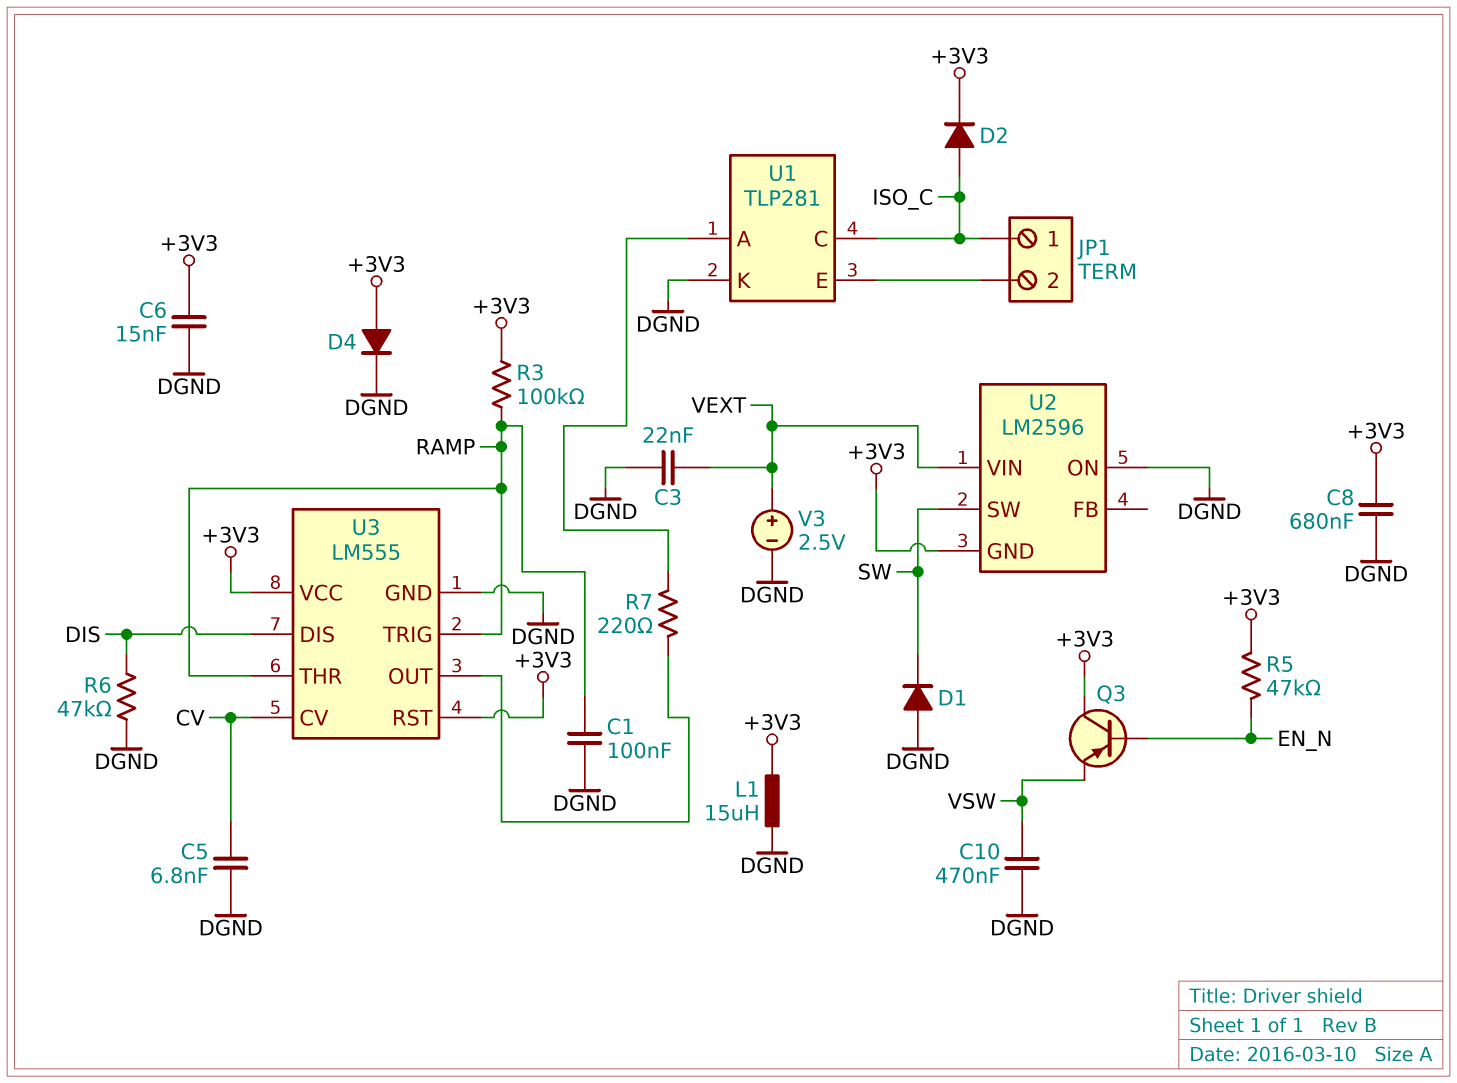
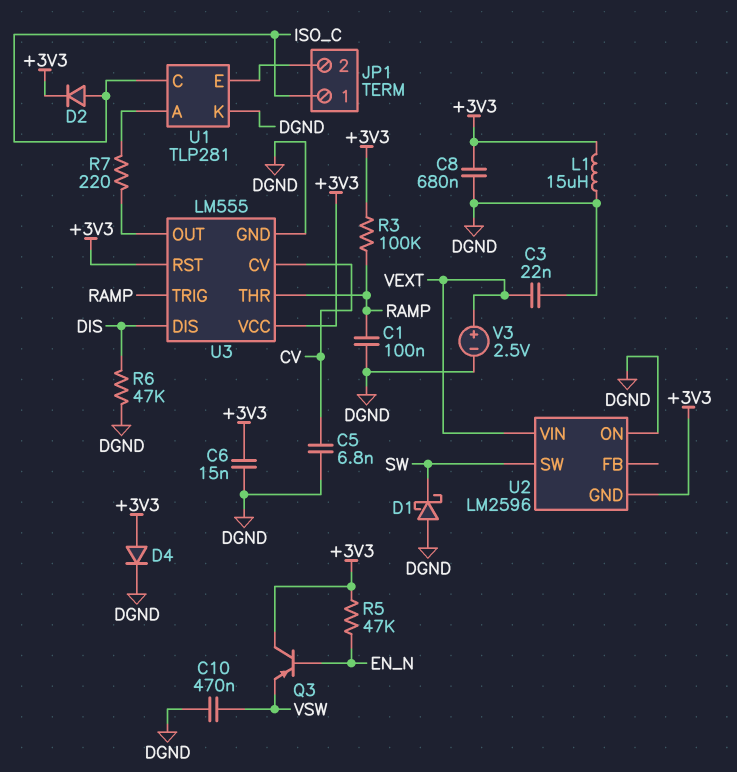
D1: diode (A DGND, K SW) -> schottky (A DGND, K SW)

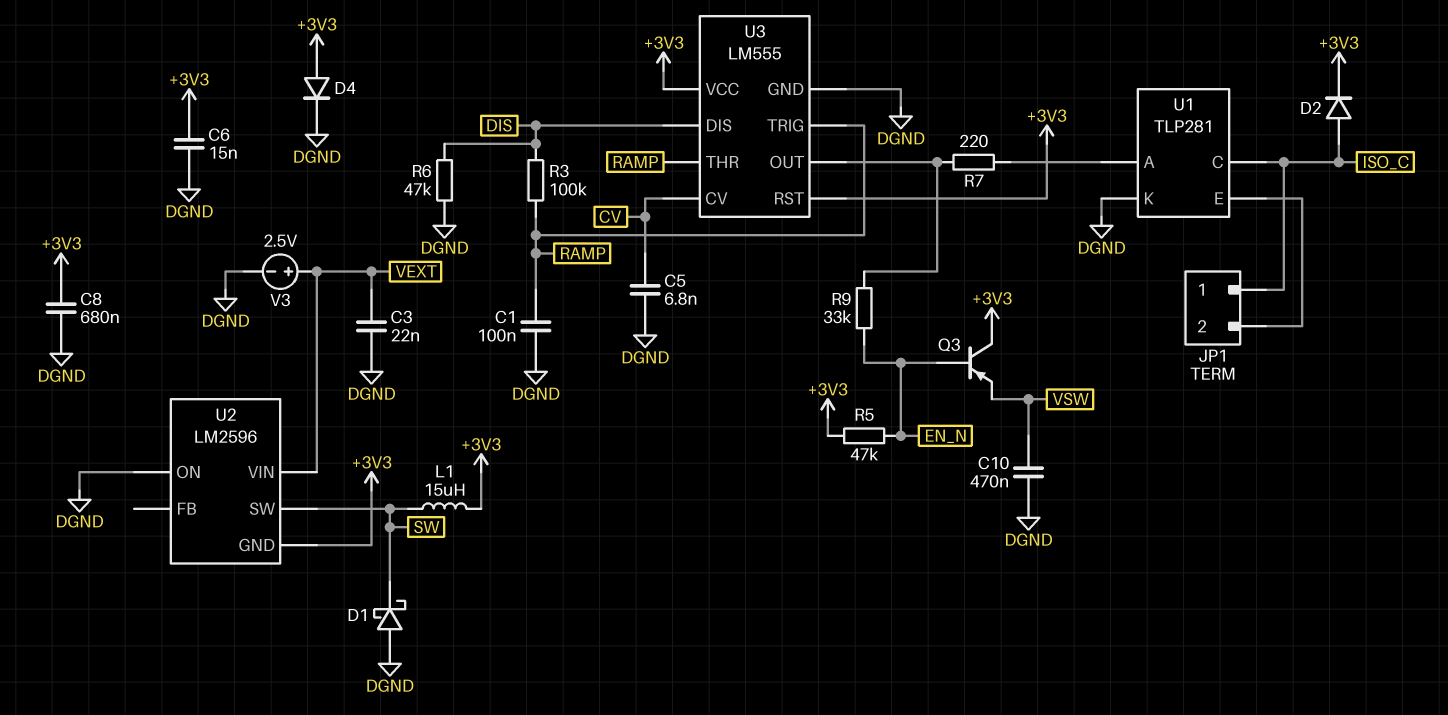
L1: 15uH (+3V3, DGND) -> 15uH (+3V3, SW)
R3: 100k (+3V3, RAMP) -> 100k (DIS, RAMP)
R9: none -> 33k (EN_N, U3/OUT)

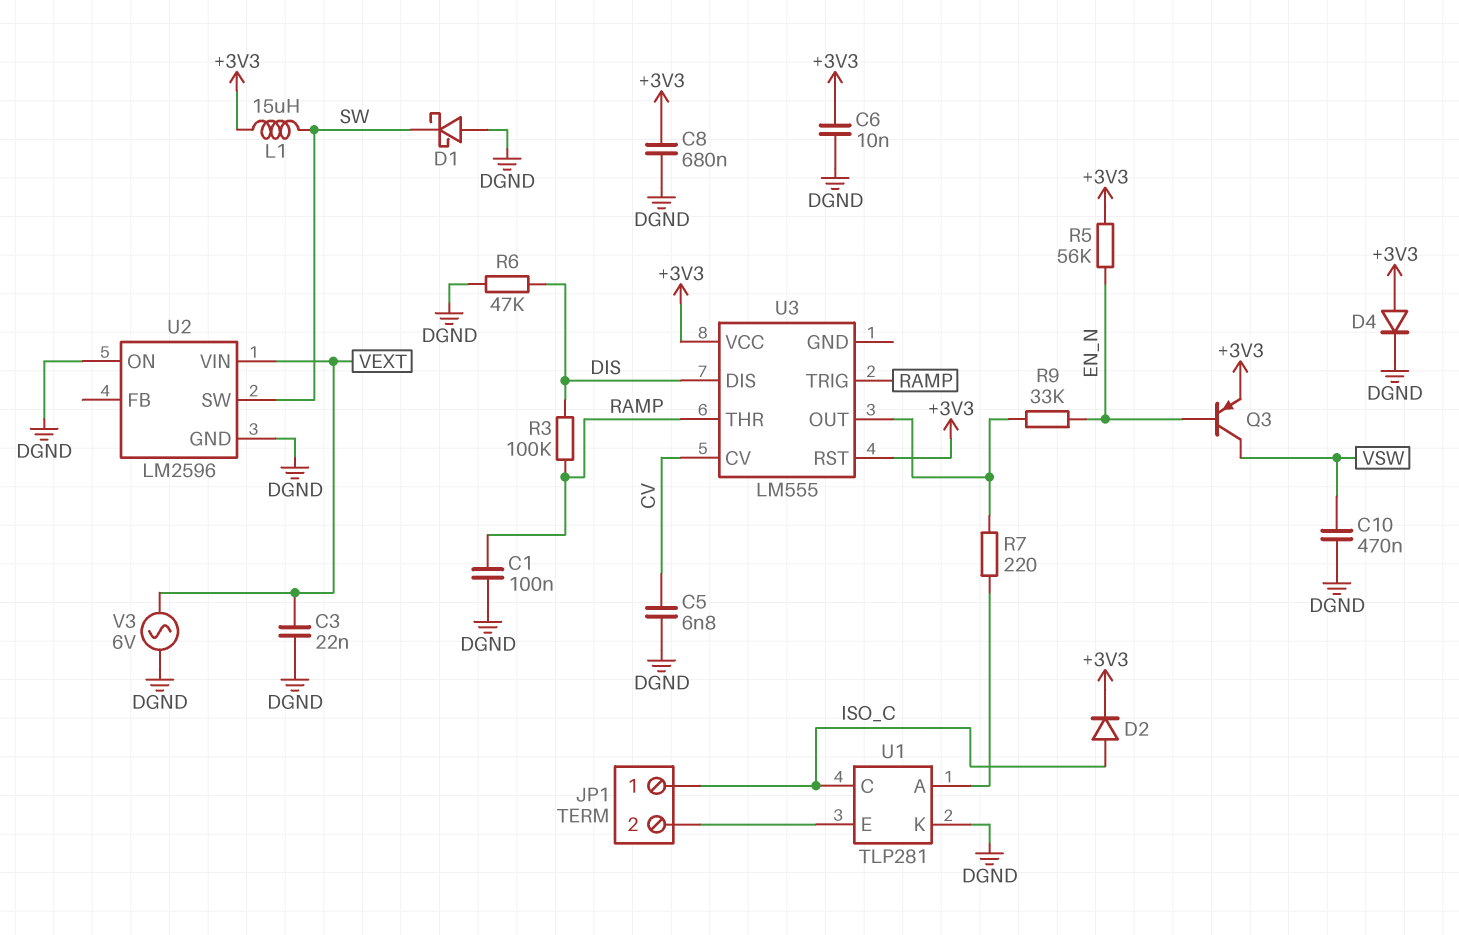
C6: 15nF (+3V3, DGND) -> 10nF (+3V3, DGND)
Q3: PNP (B EN_N, C +3V3, E VSW) -> PNP (B EN_N, C VSW, E +3V3)
R5: 47k (+3V3, EN_N) -> 56k (+3V3, EN_N)
U2 pin GND: +3V3 -> DGND
U3 pin GND: DGND -> none
V3: 2.5V (plus VEXT, minus DGND) -> AC 6V (DGND, VEXT)

